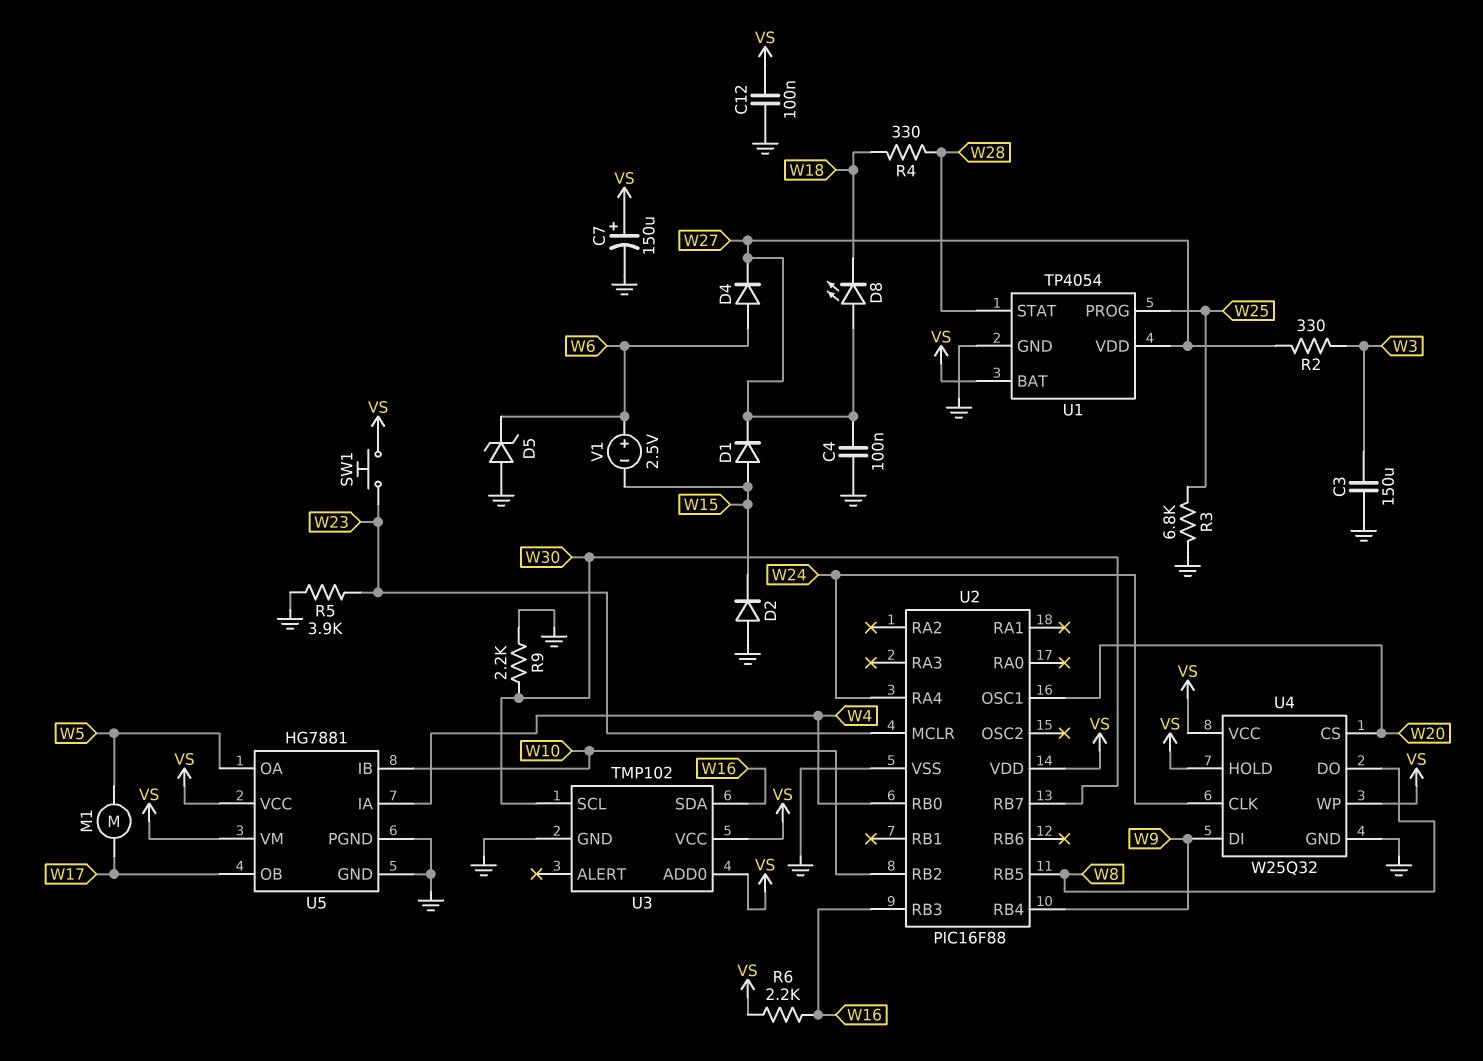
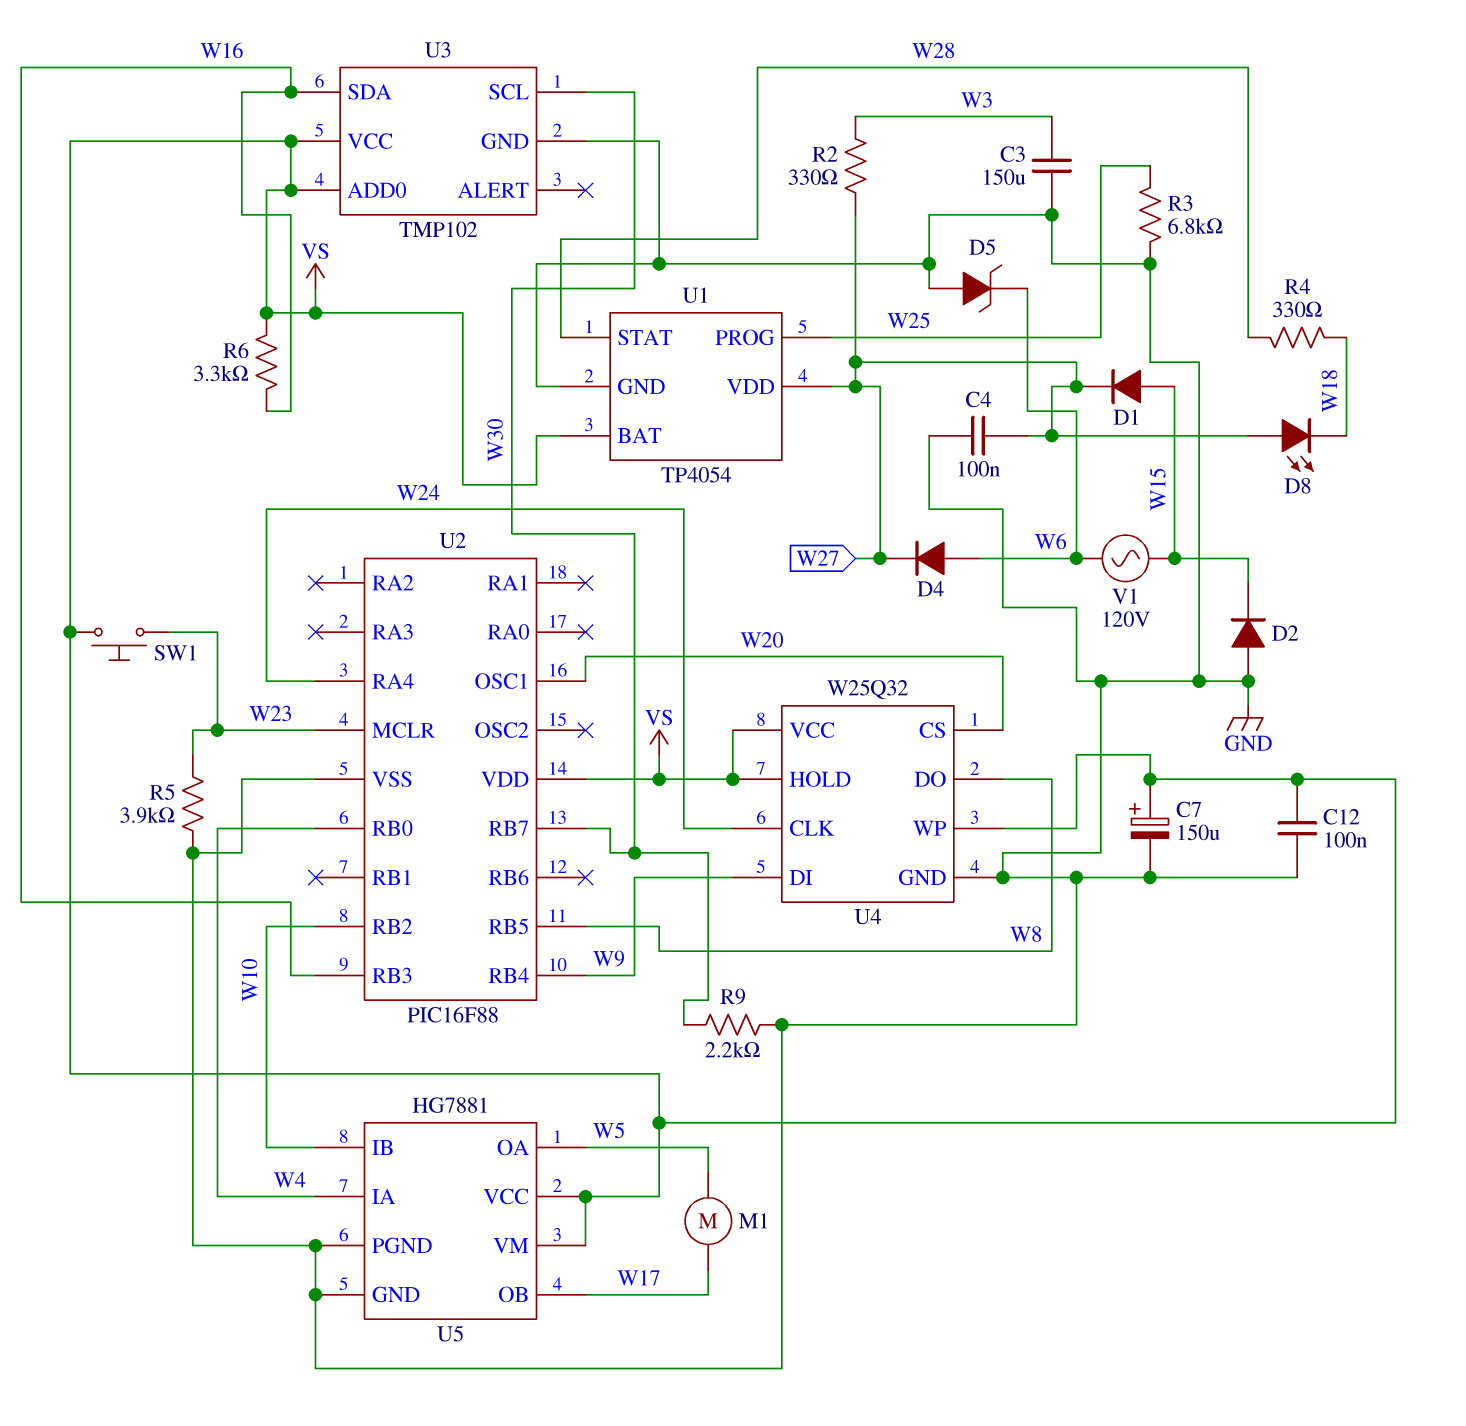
R6: 2.2k (VS, W16) -> 3.3k (VS, W16)
V1: 2.5V (plus W6, minus W15) -> AC 120V (W6, W15)

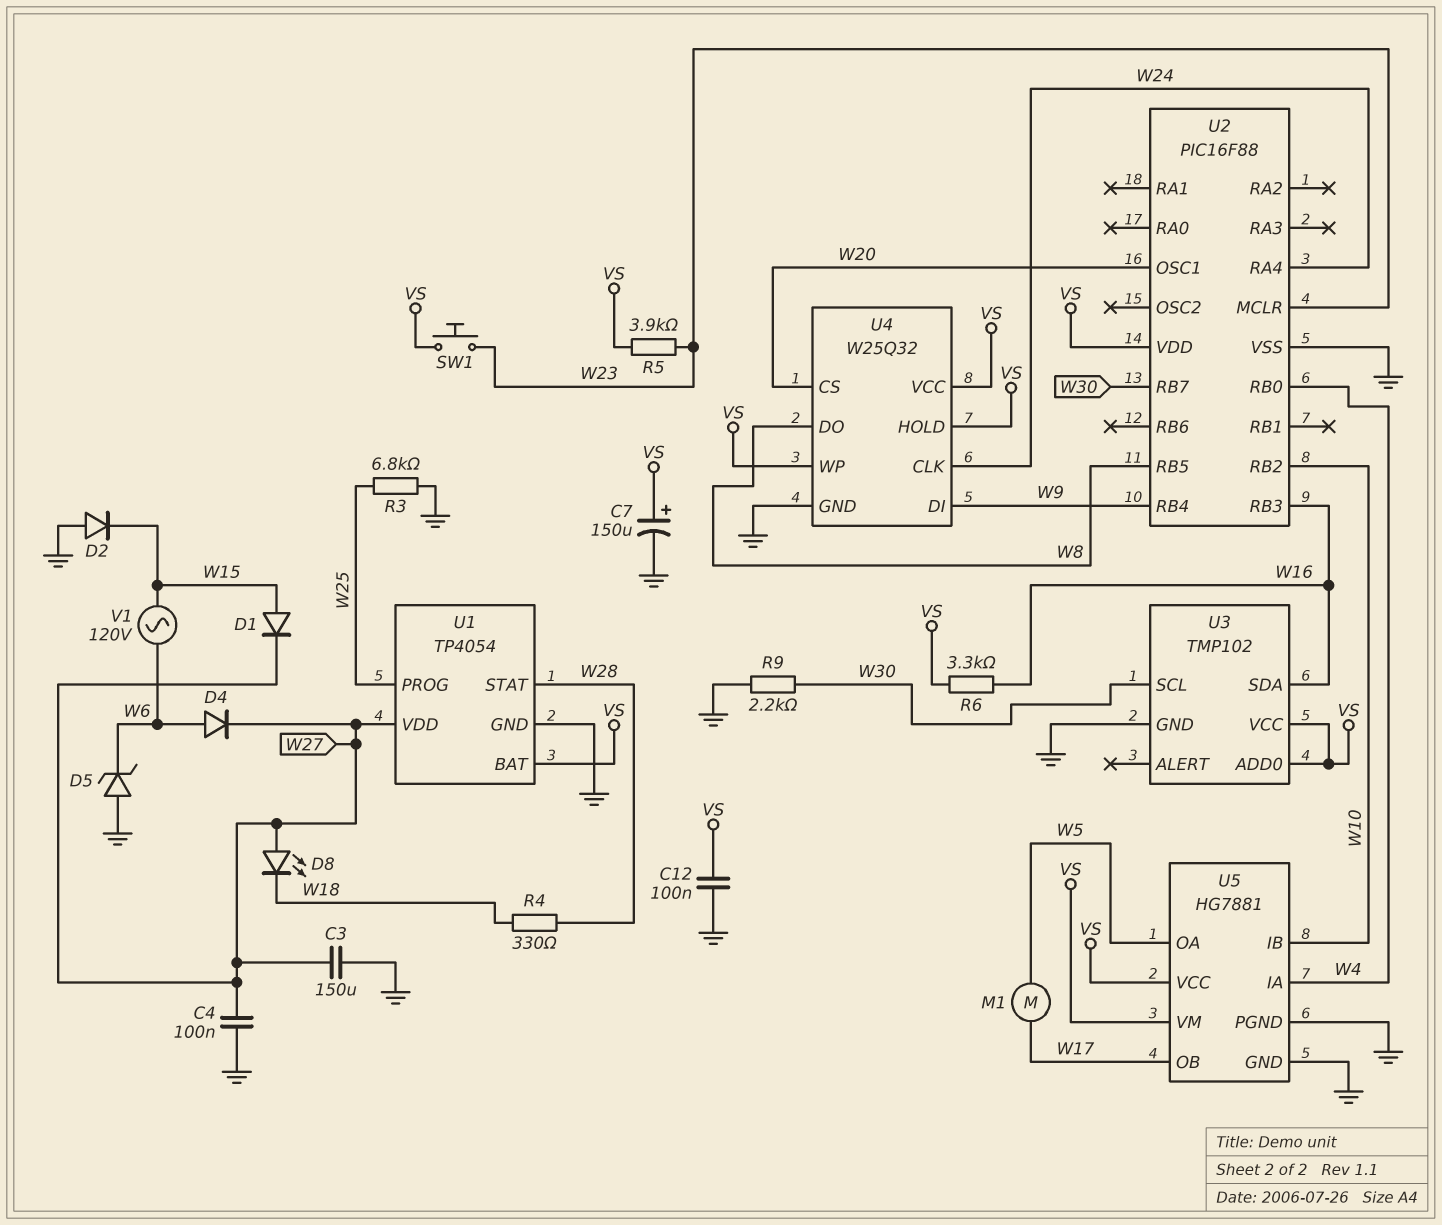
C3: 150uF (GND, W3) -> 150uF (GND, W27)
R2: 330 (W3, W27) -> none
R5: 3.9k (GND, W23) -> 3.9k (VS, W23)

